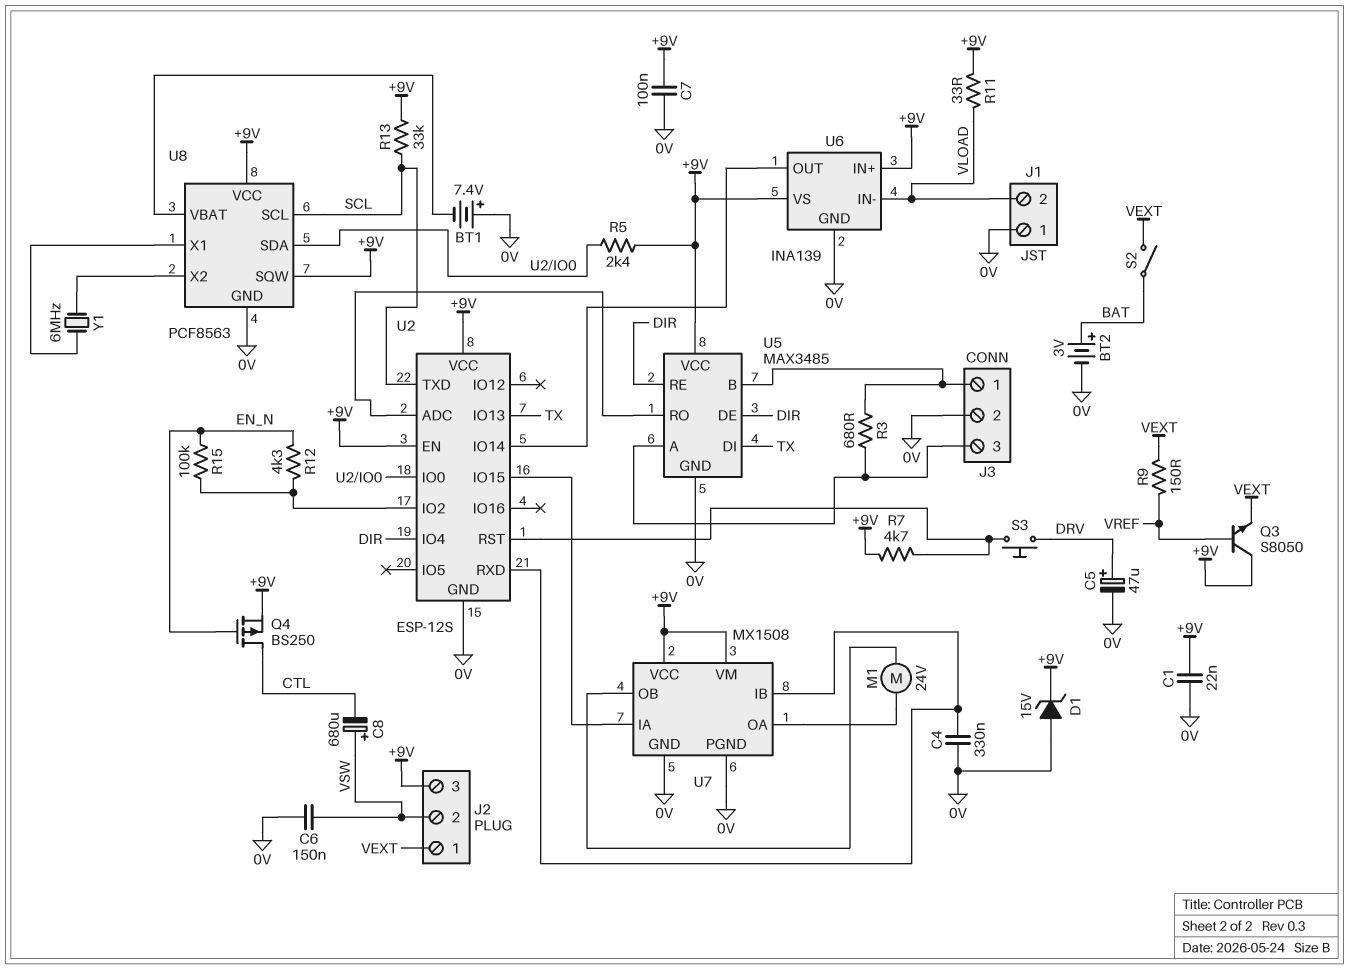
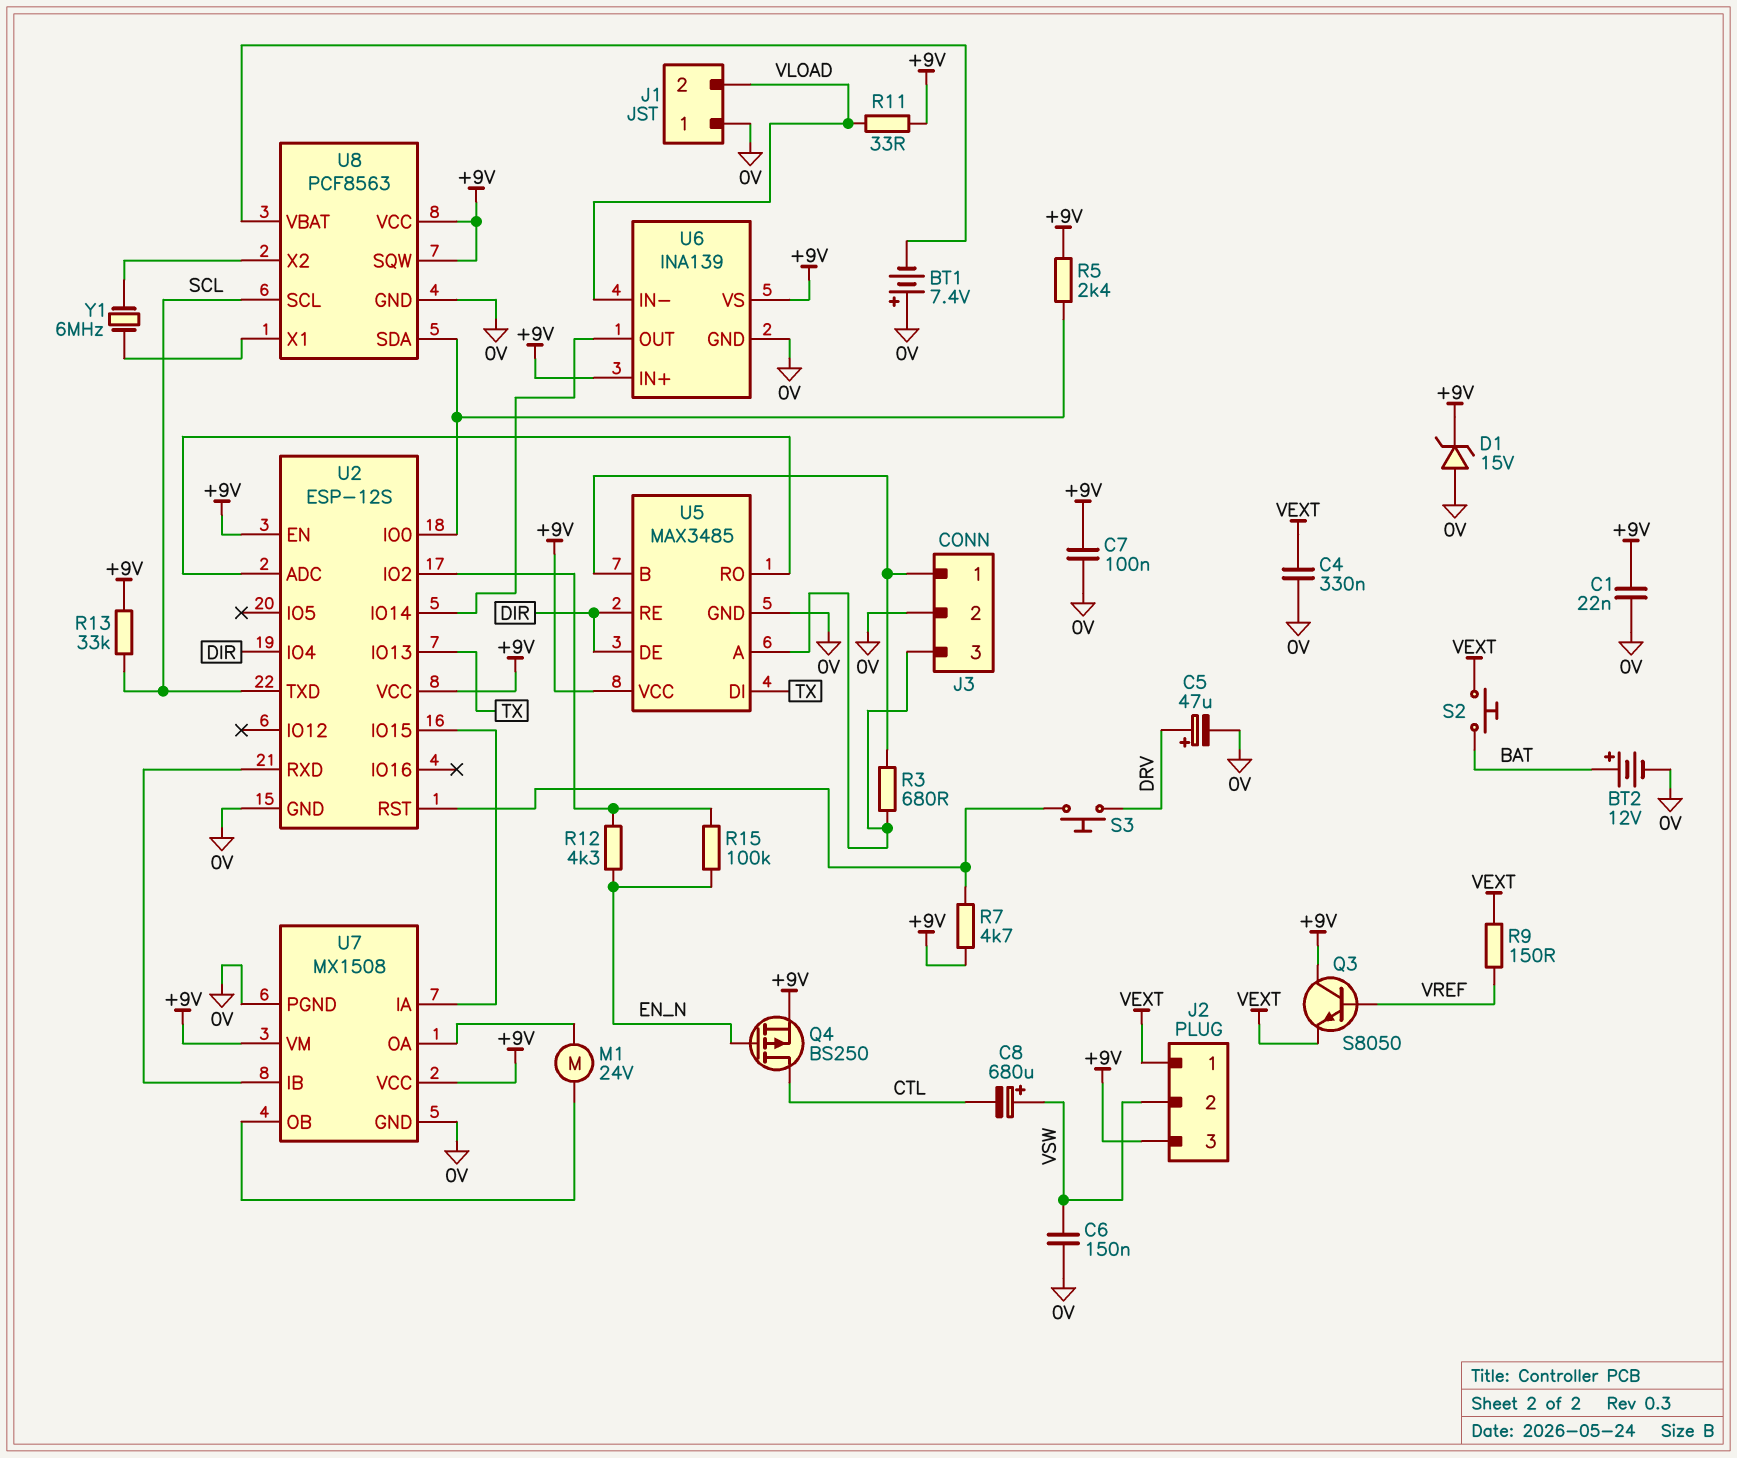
BT2: 3V (plus BAT, minus 0V) -> 12V (plus BAT, minus 0V)
C4: 330nF (0V, U2/RXD) -> 330nF (0V, VEXT)
S2: switch (BAT, VEXT) -> button (BAT, VEXT)

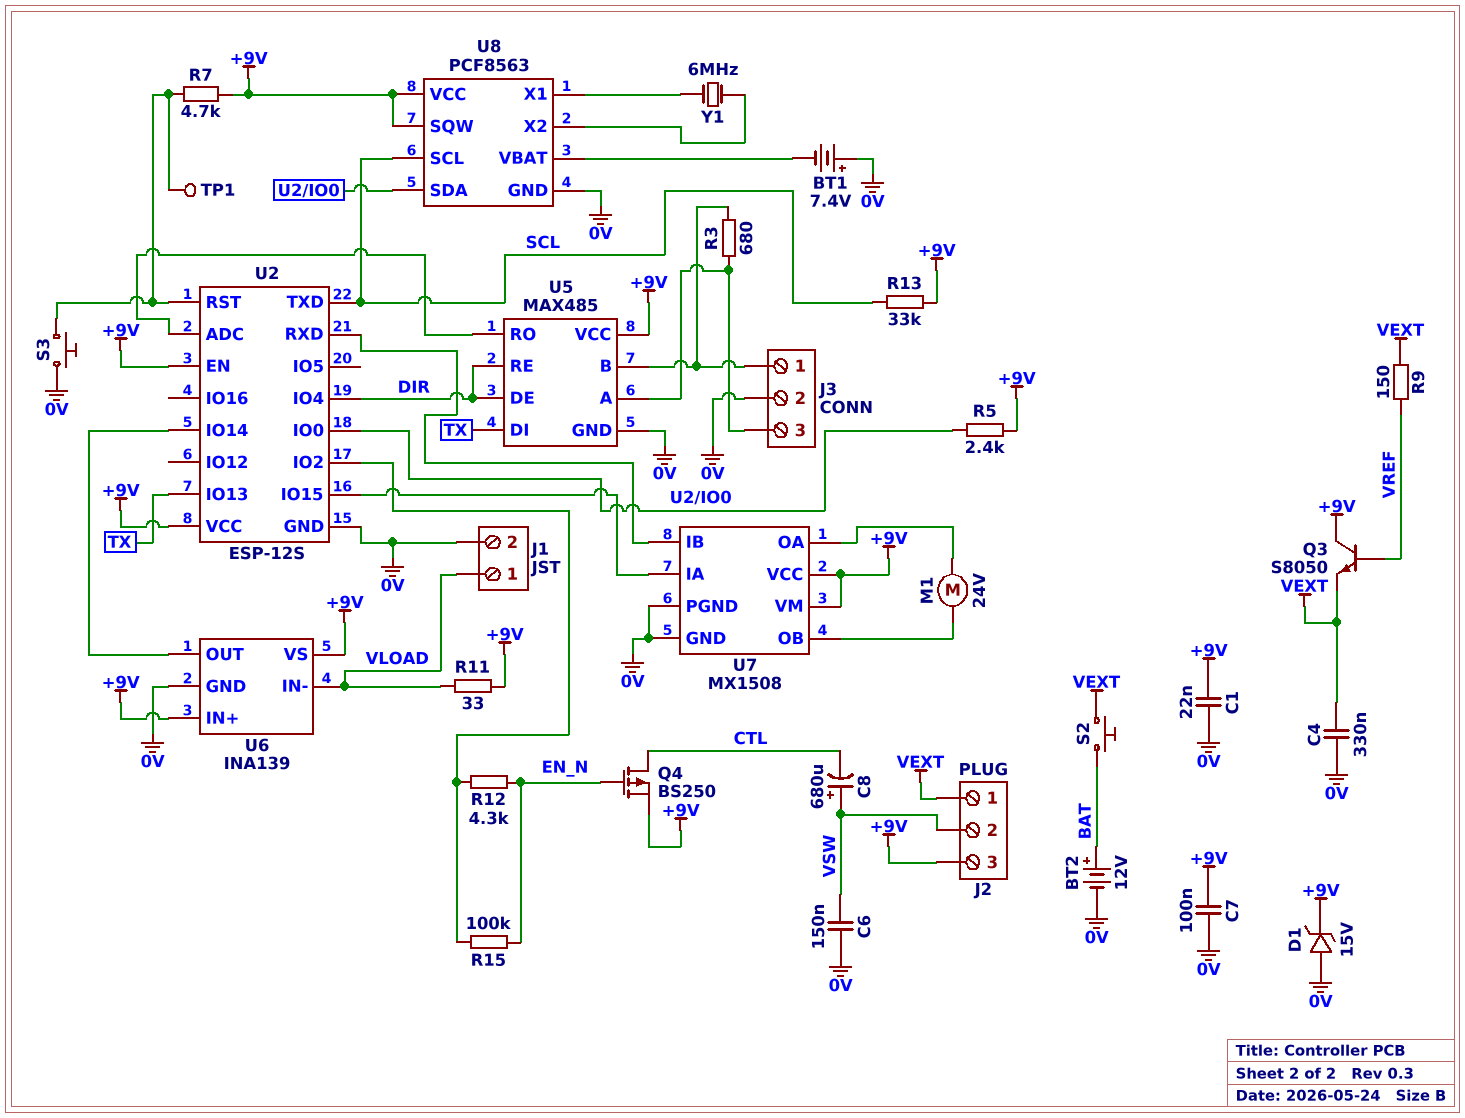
C5: 47uF (plus DRV, minus 0V) -> none
J1 pin 1: 0V -> VLOAD
J1 pin 2: VLOAD -> 0V
S3: button (DRV, U2/RST) -> button (0V, U2/RST)
TP1: none -> test point (U2/RST)
U5: MAX3485 -> MAX485

